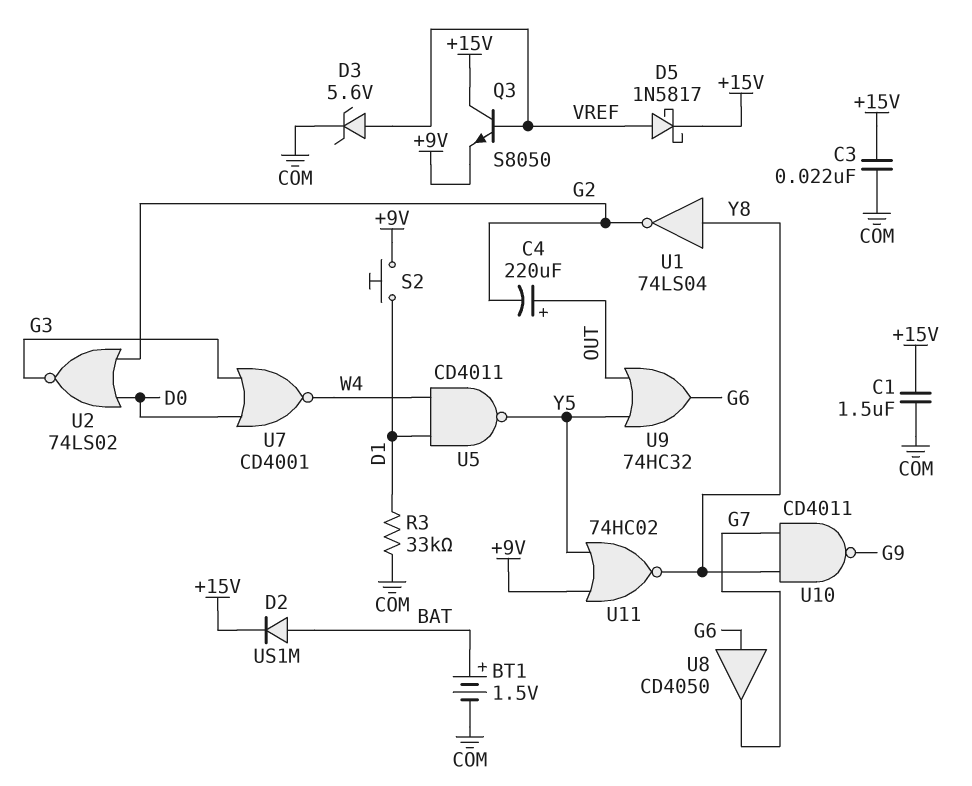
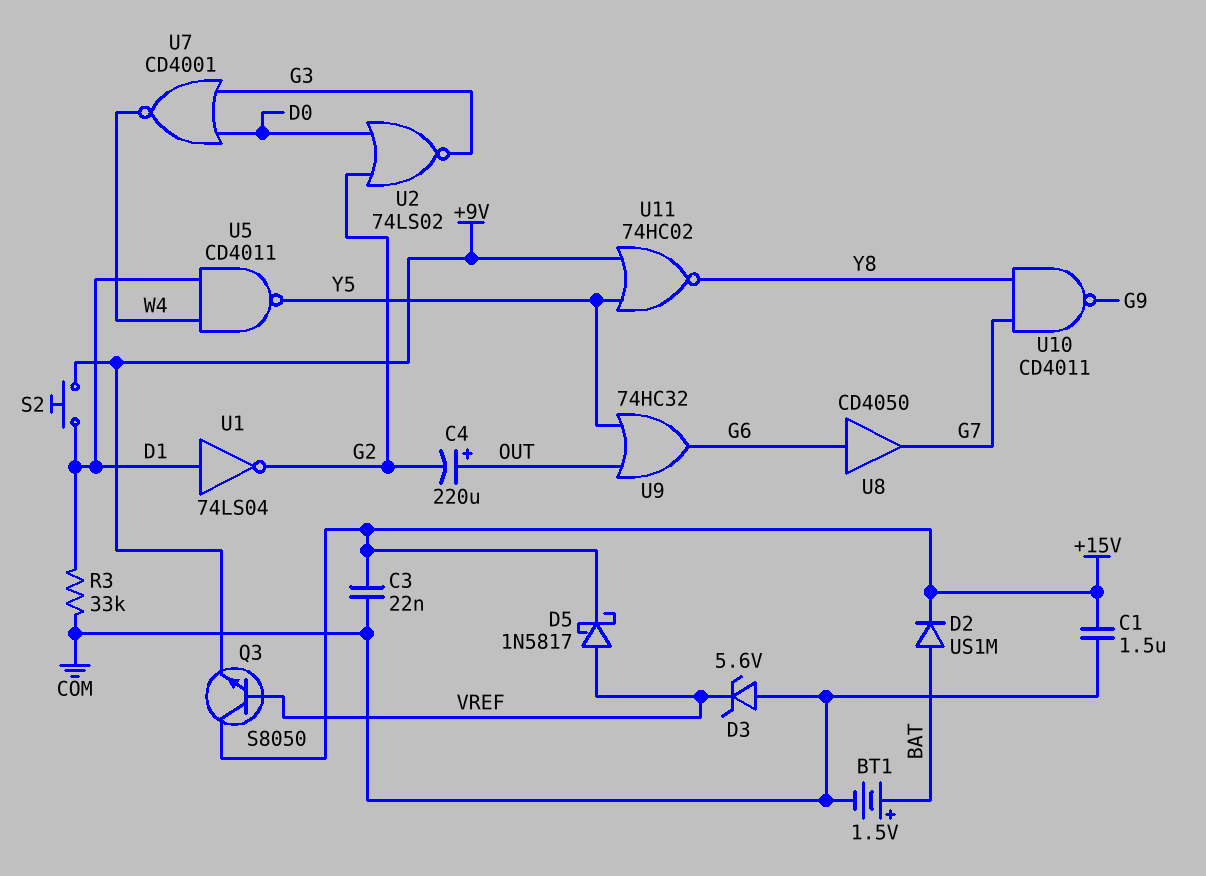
D3: zener 5.6V (A VREF, K COM) -> zener 5.6V (A COM, K VREF)
U1: NOT 74LS04 (in Y8, out G2) -> NOT 74LS04 (in D1, out G2)

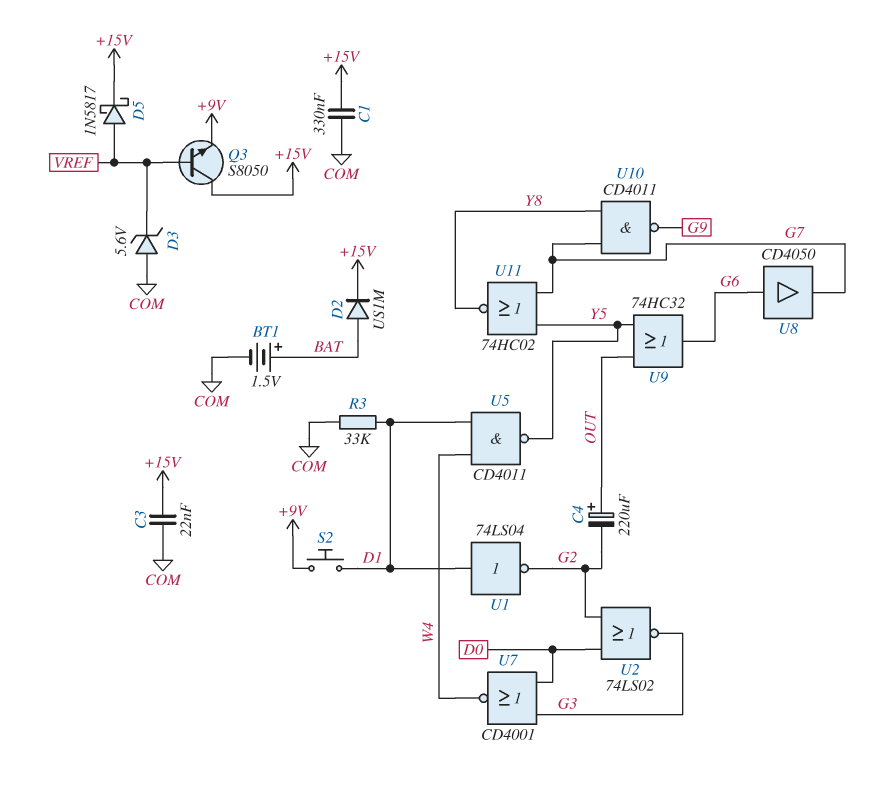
C1: 1.5uF (+15V, COM) -> 330nF (+15V, COM)
U11: NOR 74HC02 (in +9V, in Y5, out Y8) -> NOR 74HC02 (in G7, in Y5, out Y8)

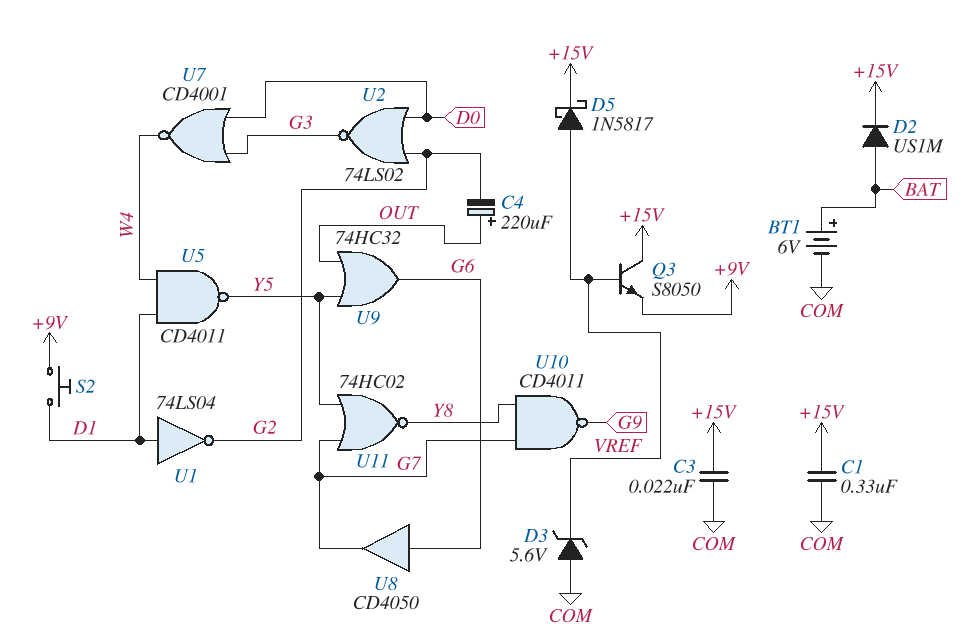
BT1: 1.5V (plus BAT, minus COM) -> 6V (plus BAT, minus COM)
R3: 33k (COM, D1) -> none

